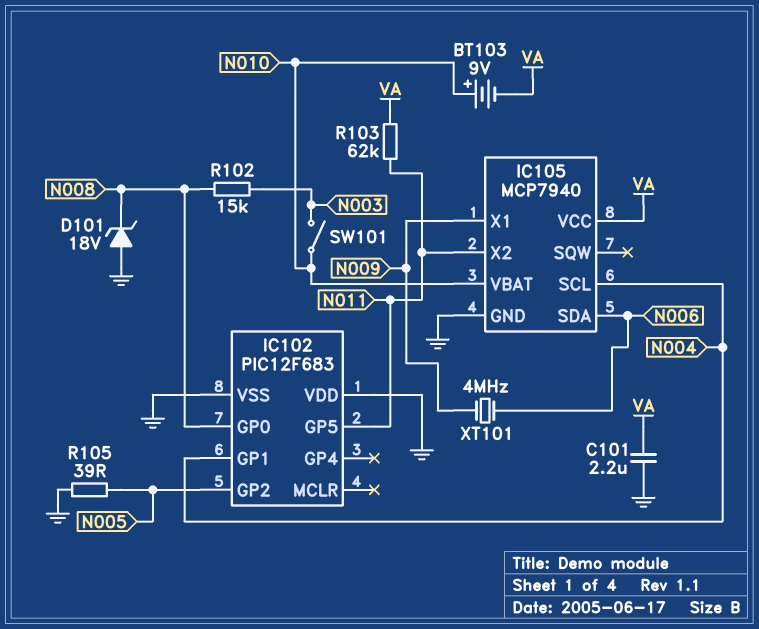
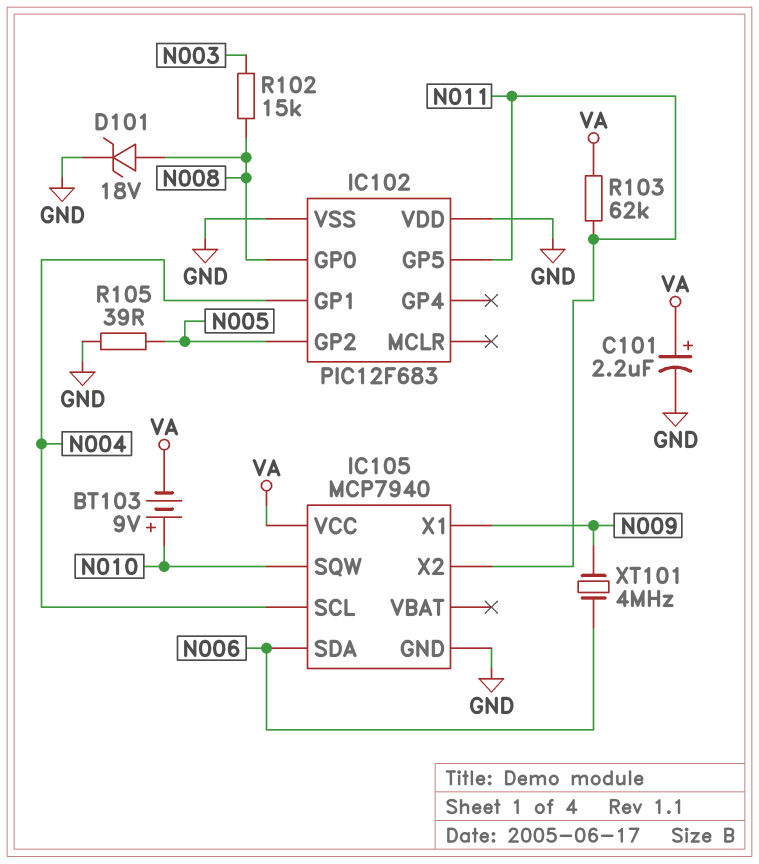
C101: 2.2uF (GND, VA) -> 2.2uF (plus VA, minus GND)
D101: zener 18V (A GND, K N008) -> zener 18V (A N008, K GND)
IC105 pin SQW: none -> N010
IC105 pin VBAT: N010 -> none
SW101: switch (N003, N010) -> none

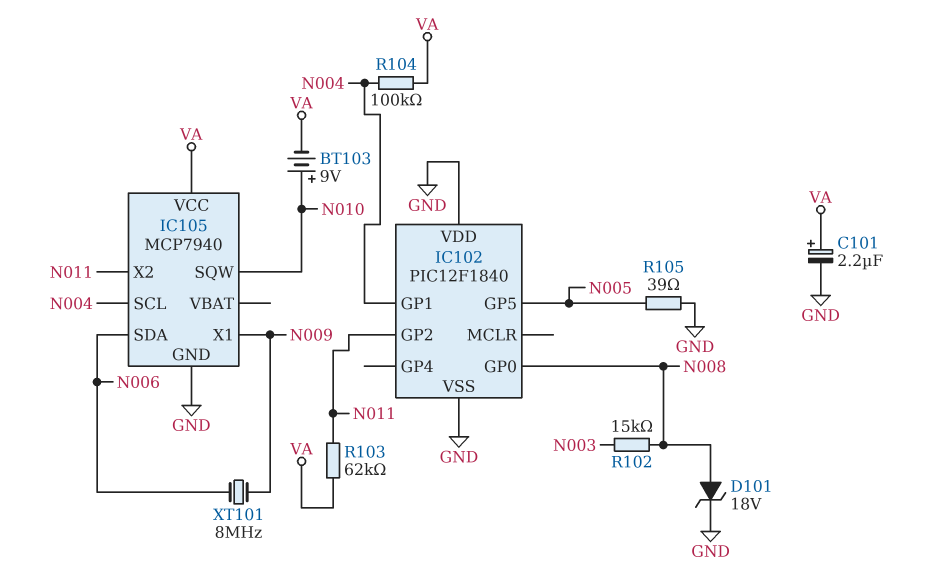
IC102: PIC12F683 -> PIC12F1840
IC102 pin GP2: N005 -> N011
IC102 pin GP5: N011 -> N005
R104: none -> 100k (N004, VA)
XT101: 4MHz (N006, N009) -> 8MHz (N006, N009)

